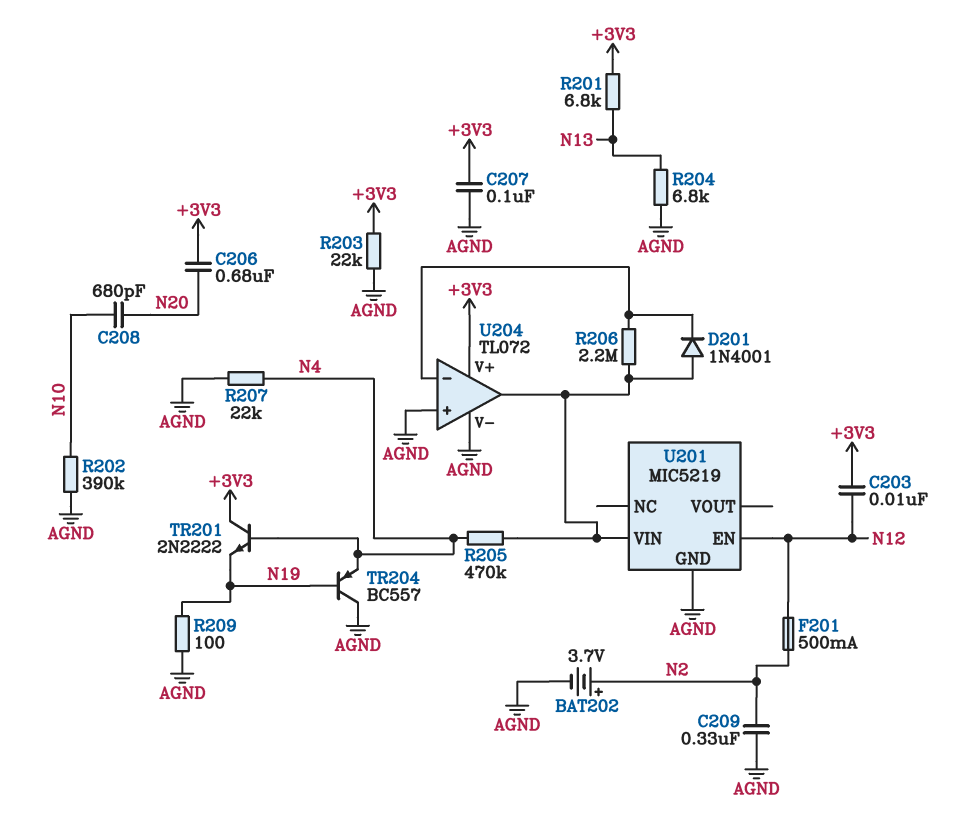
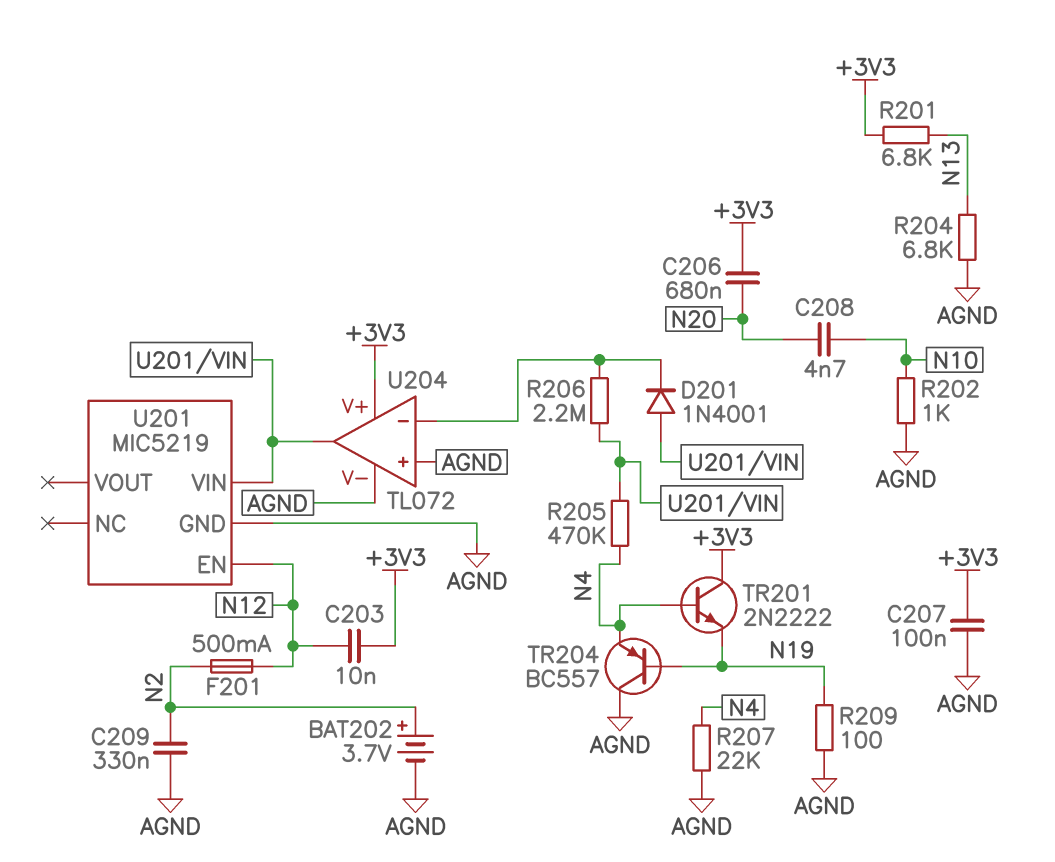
C208: 680pF (N10, N20) -> 4.7nF (N10, N20)
R202: 390k (AGND, N10) -> 1k (AGND, N10)
R203: 22k (+3V3, AGND) -> none

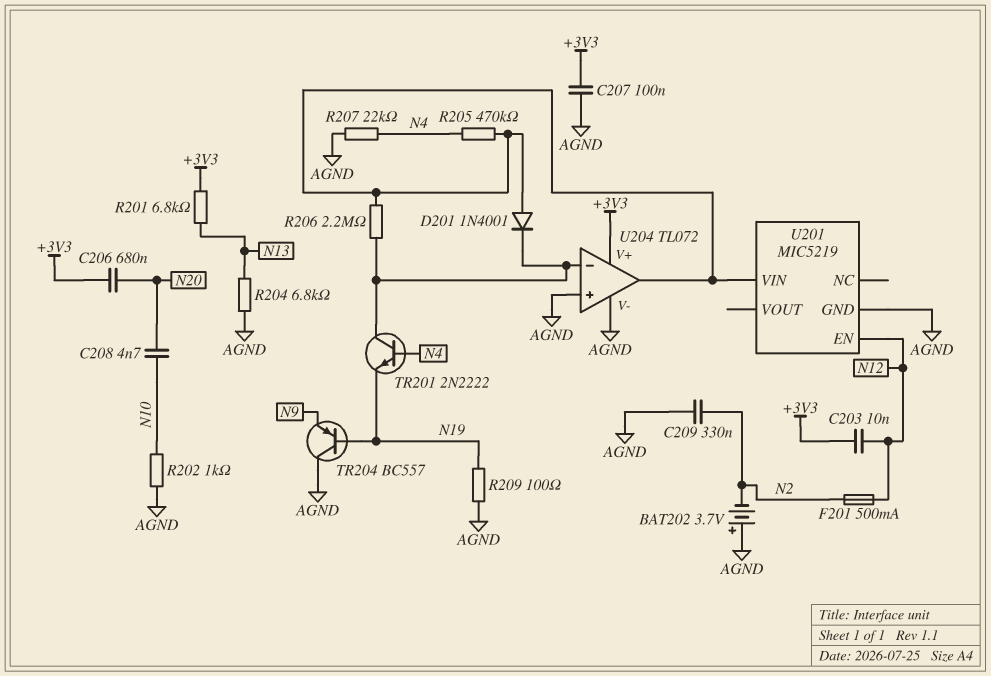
BAT202: 3.7V (plus N2, minus AGND) -> 3.7V (plus AGND, minus N2)
TR201: NPN 2N2222 (B N4, C +3V3, E N19) -> NPN 2N2222 (B N4, C U204/in-, E N19)
TR204: PNP BC557 (B N19, C AGND, E N4) -> PNP BC557 (B N19, C AGND, E N9)

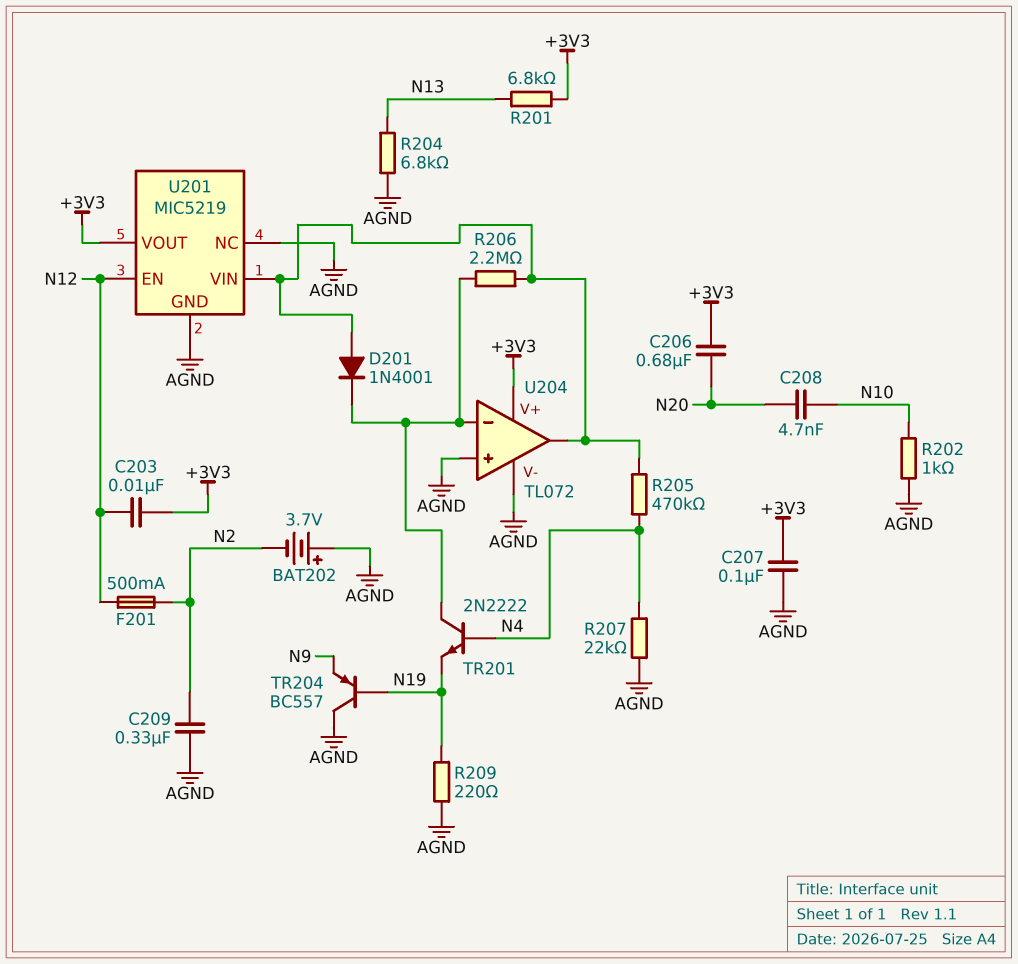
R209: 100 (AGND, N19) -> 220 (AGND, N19)
U201 pin NC: none -> AGND
U201 pin VOUT: none -> +3V3

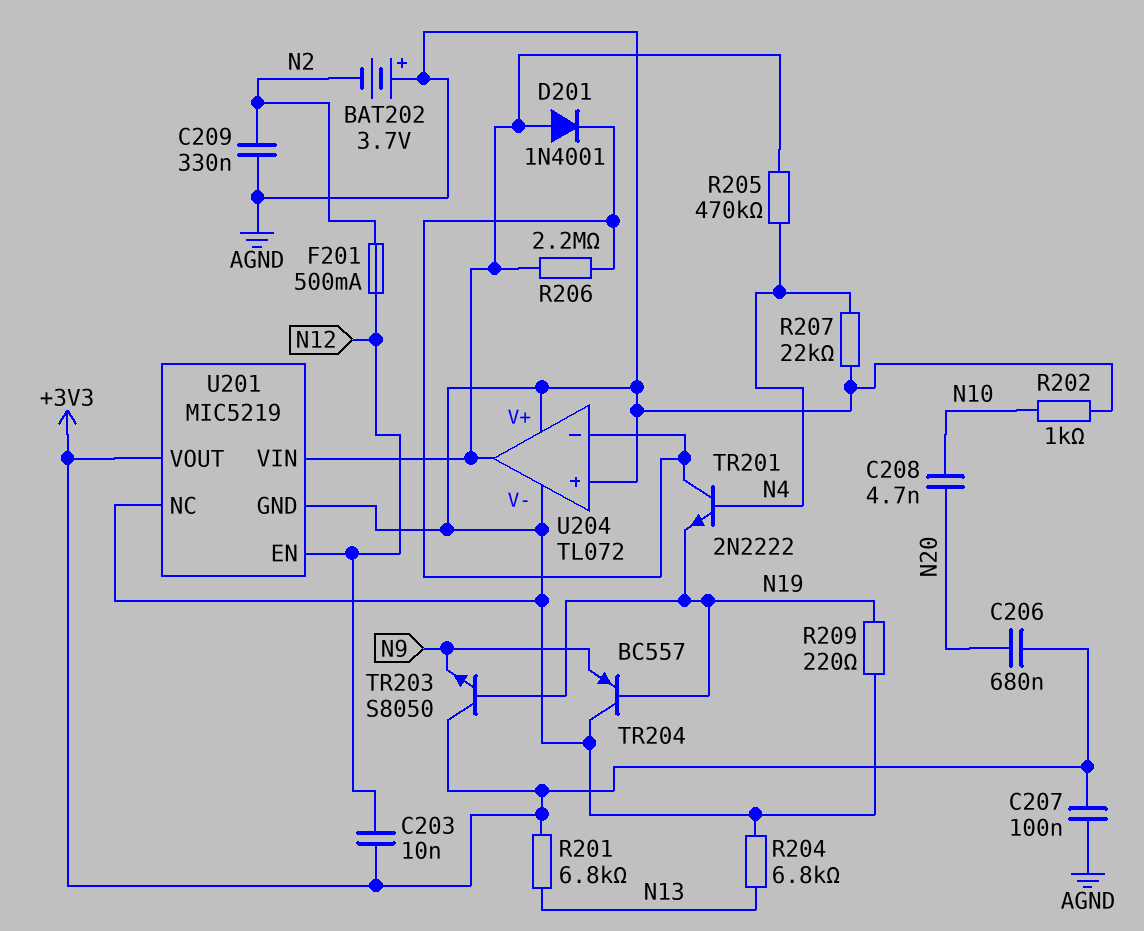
TR203: none -> NPN S8050 (B N19, C +3V3, E N9)
U204 pin V+: +3V3 -> AGND

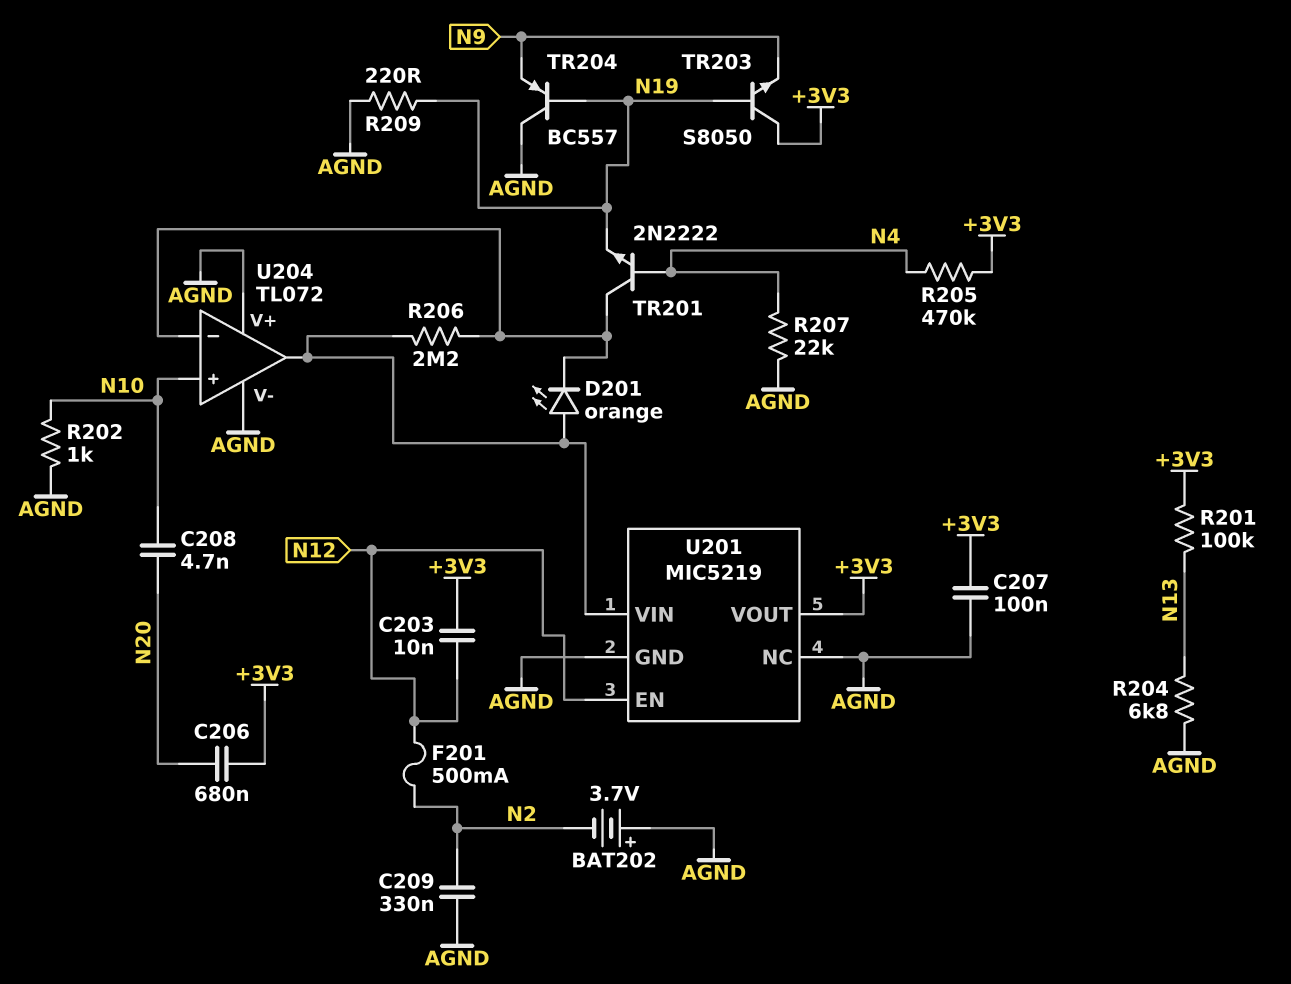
D201: diode 1N4001 (A U201/VIN, K U204/in-) -> LED orange (A U201/VIN, K U204/in-)
R201: 6.8k (+3V3, N13) -> 100k (+3V3, N13)
R205: 470k (N4, U201/VIN) -> 470k (+3V3, N4)
U204 pin in+: AGND -> N10

